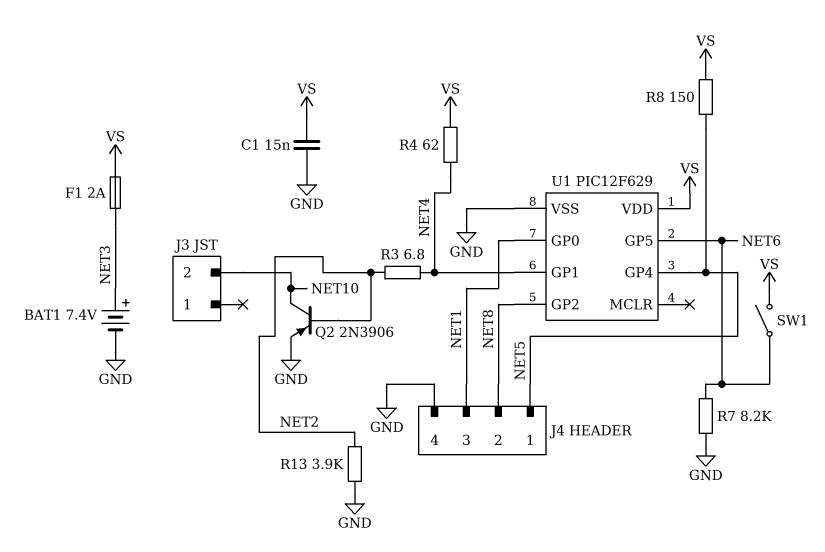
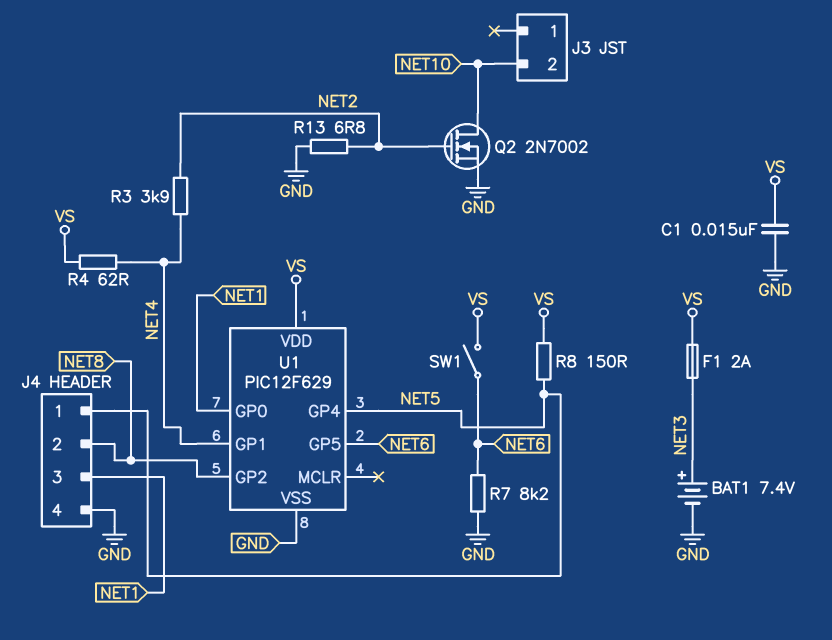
Q2: PNP 2N3906 (B NET2, C NET10, E GND) -> NMOS 2N7002 (G NET2, D NET10, S GND)
R3: 6.8 (NET2, NET4) -> 3.9k (NET2, NET4)
R13: 3.9k (GND, NET2) -> 6.8 (GND, NET2)

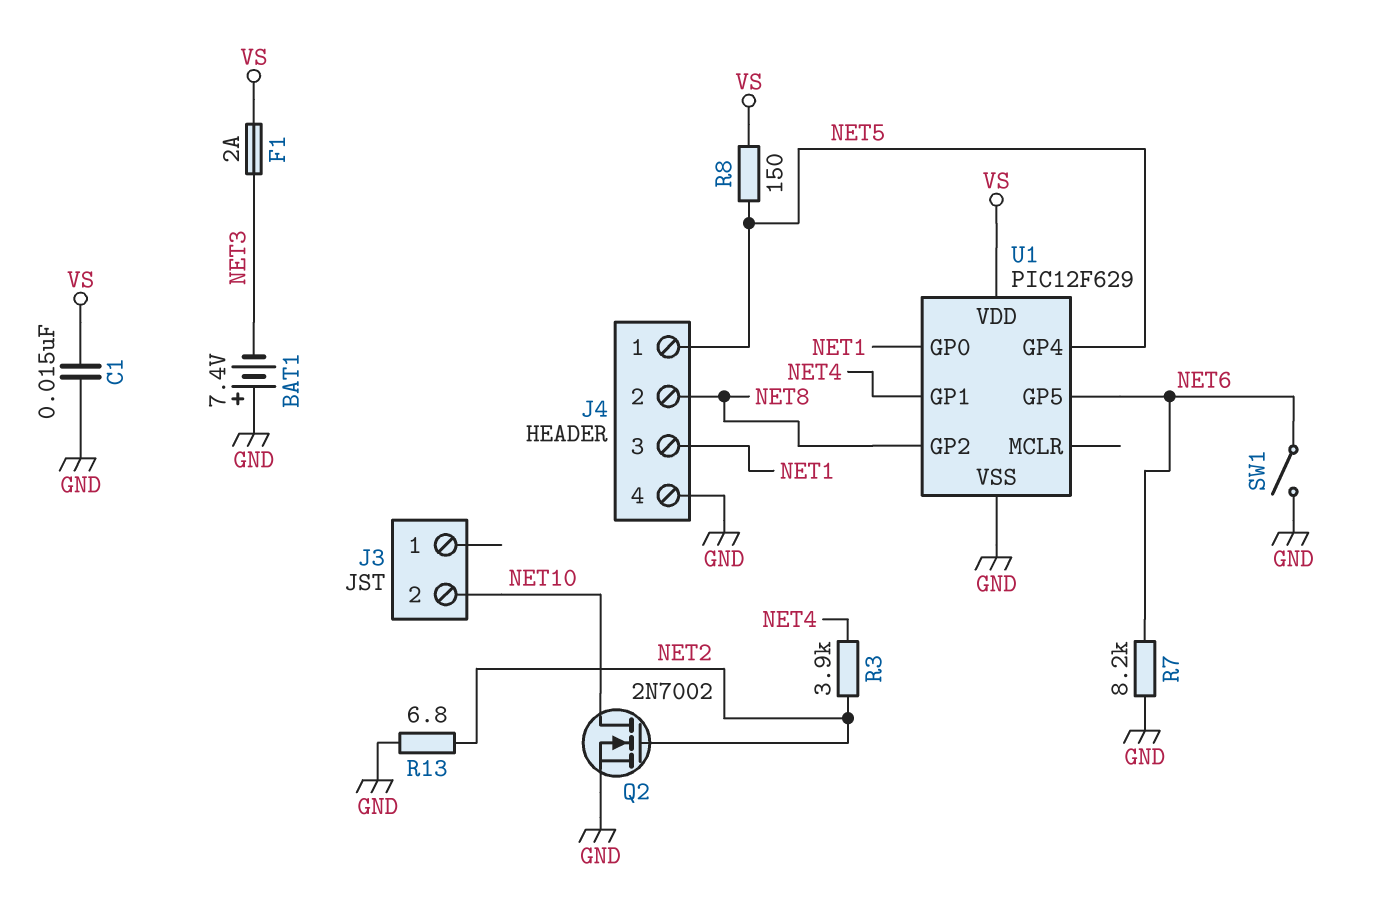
BAT1: 7.4V (plus NET3, minus GND) -> 7.4V (plus GND, minus NET3)
R4: 62 (NET4, VS) -> none
SW1: switch (NET6, VS) -> switch (GND, NET6)

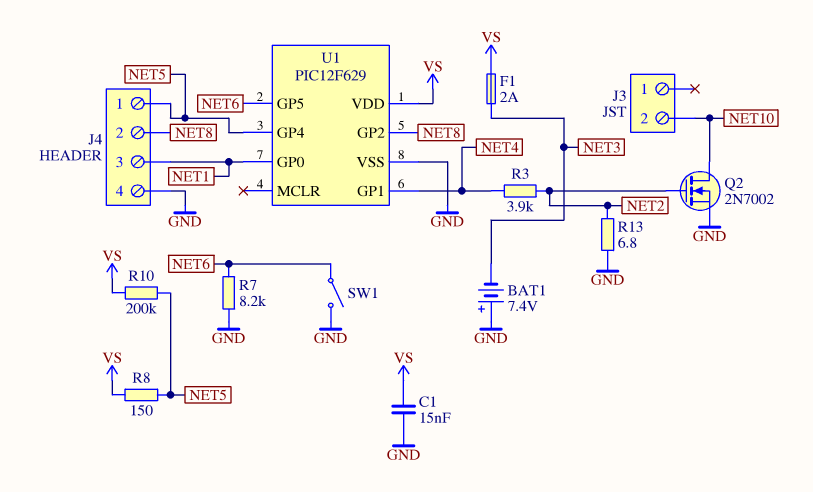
R10: none -> 200k (NET5, VS)

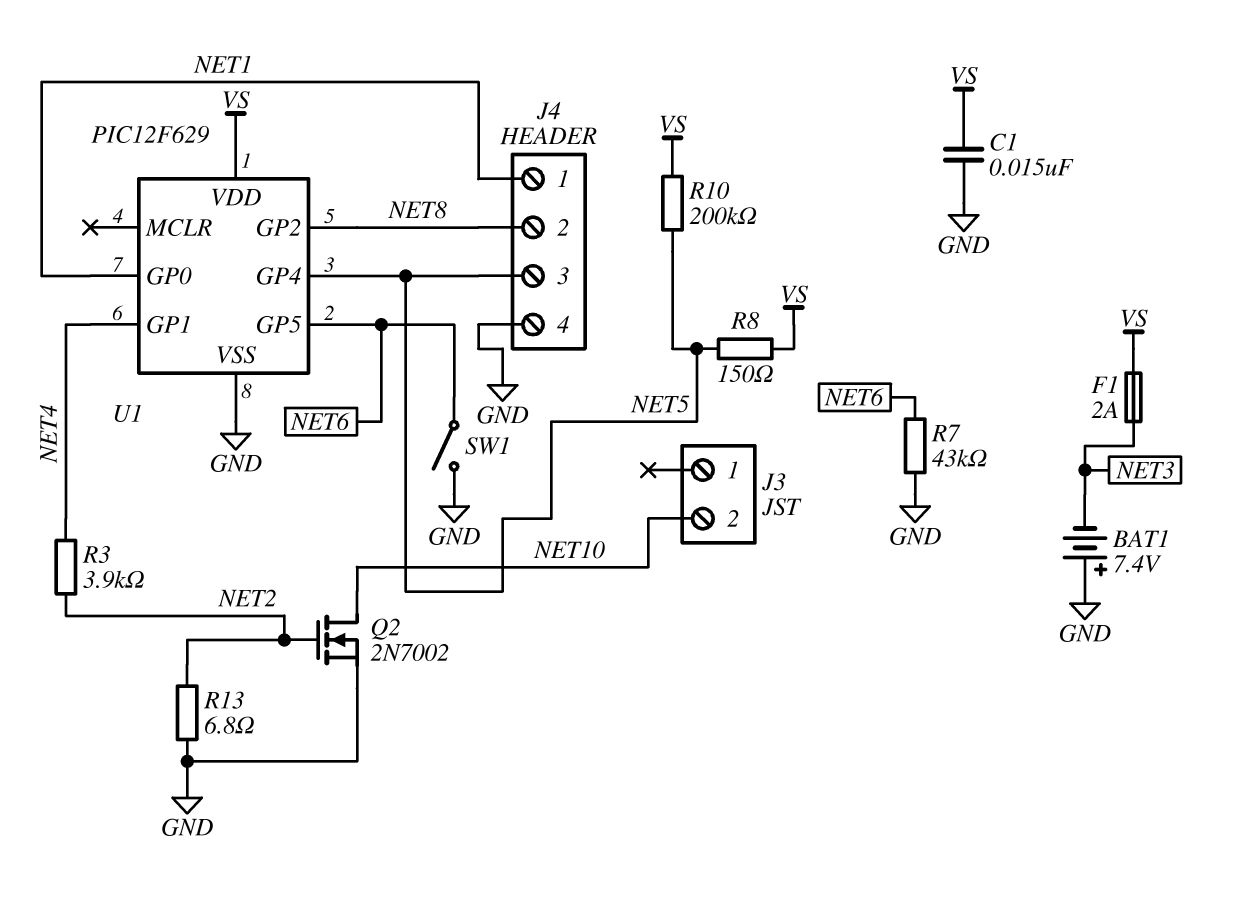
J4 pin 1: NET5 -> NET1
J4 pin 3: NET1 -> NET5
R7: 8.2k (GND, NET6) -> 43k (GND, NET6)

